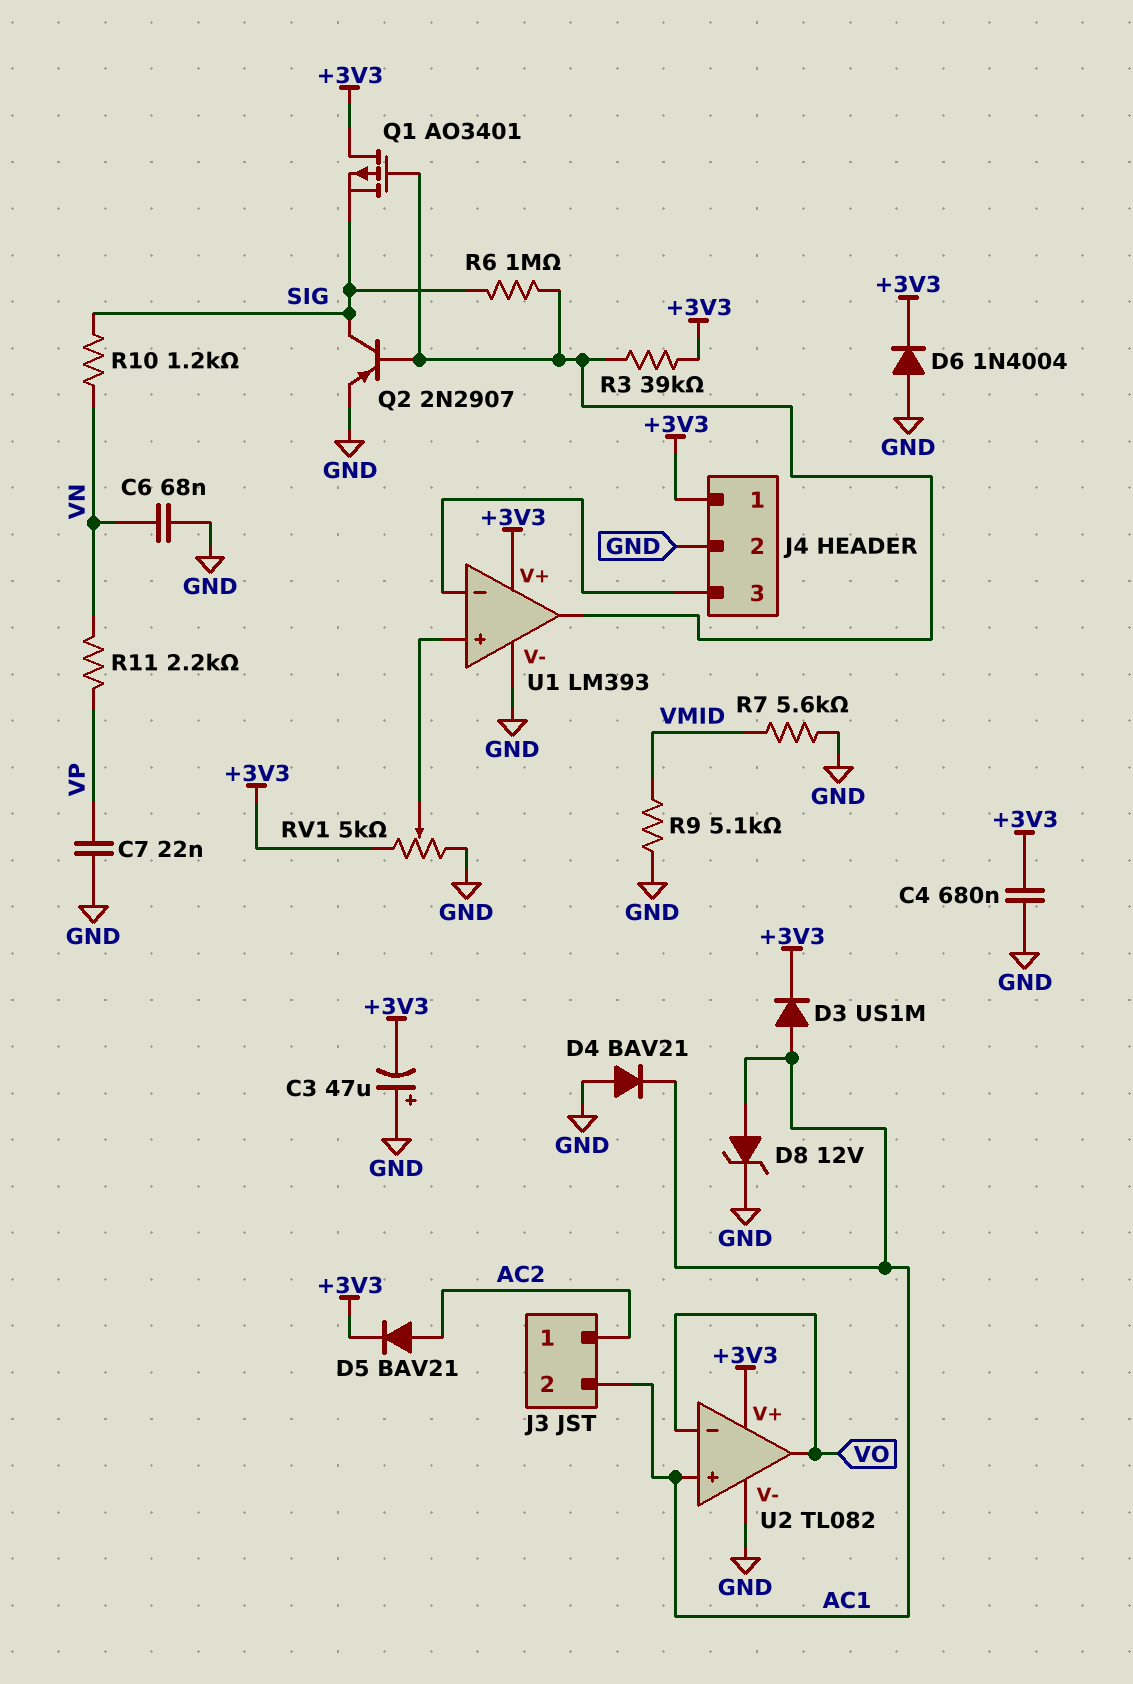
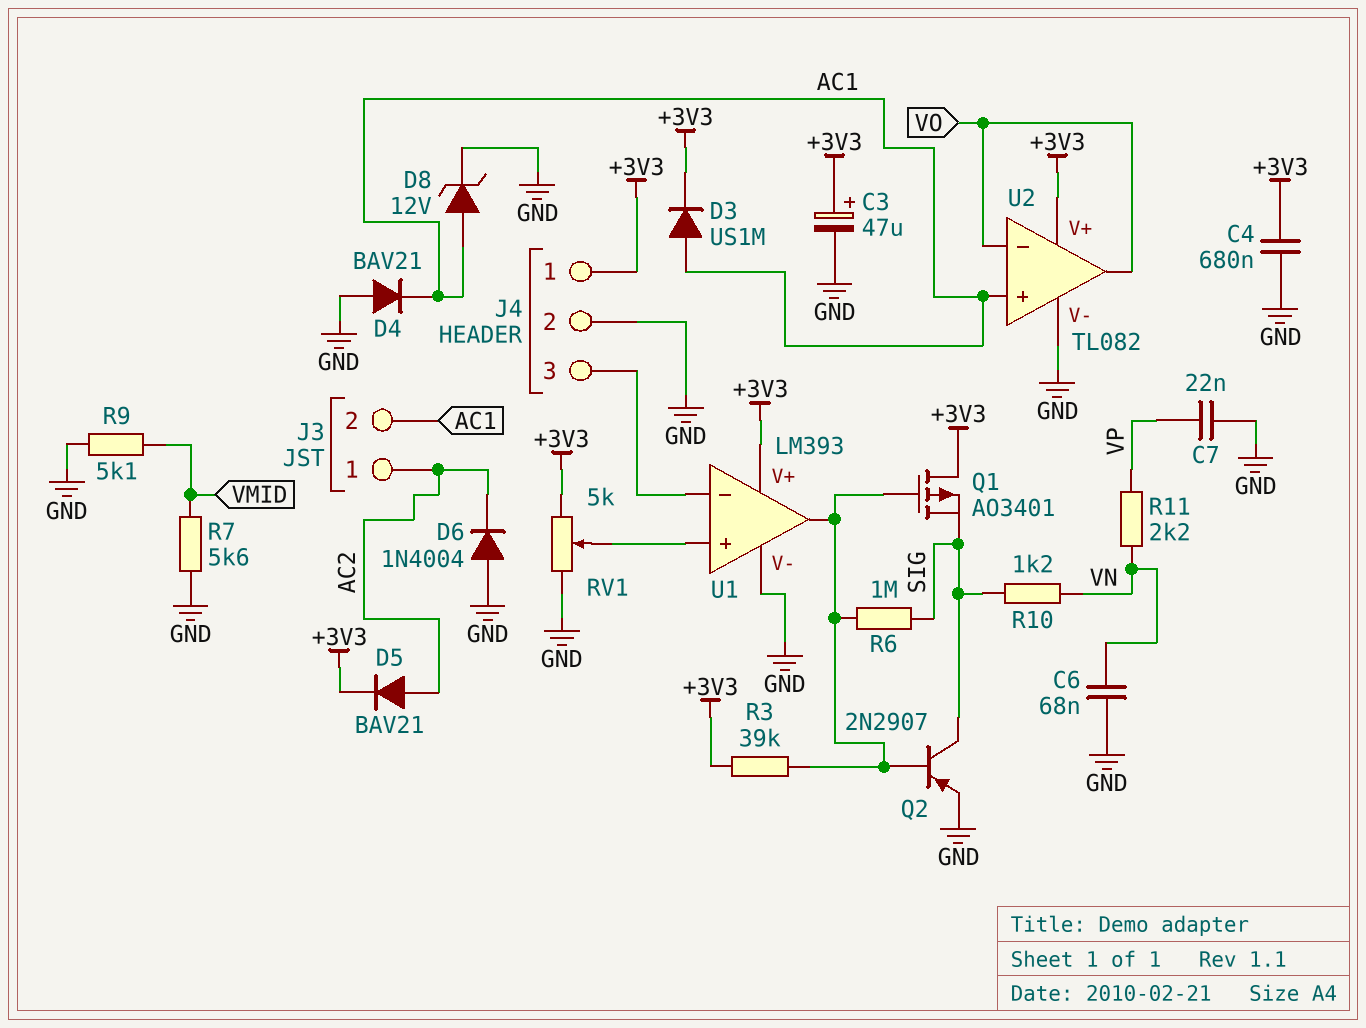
C3: 47uF (plus GND, minus +3V3) -> 47uF (plus +3V3, minus GND)
D6: diode 1N4004 (A GND, K +3V3) -> diode 1N4004 (A GND, K AC2)

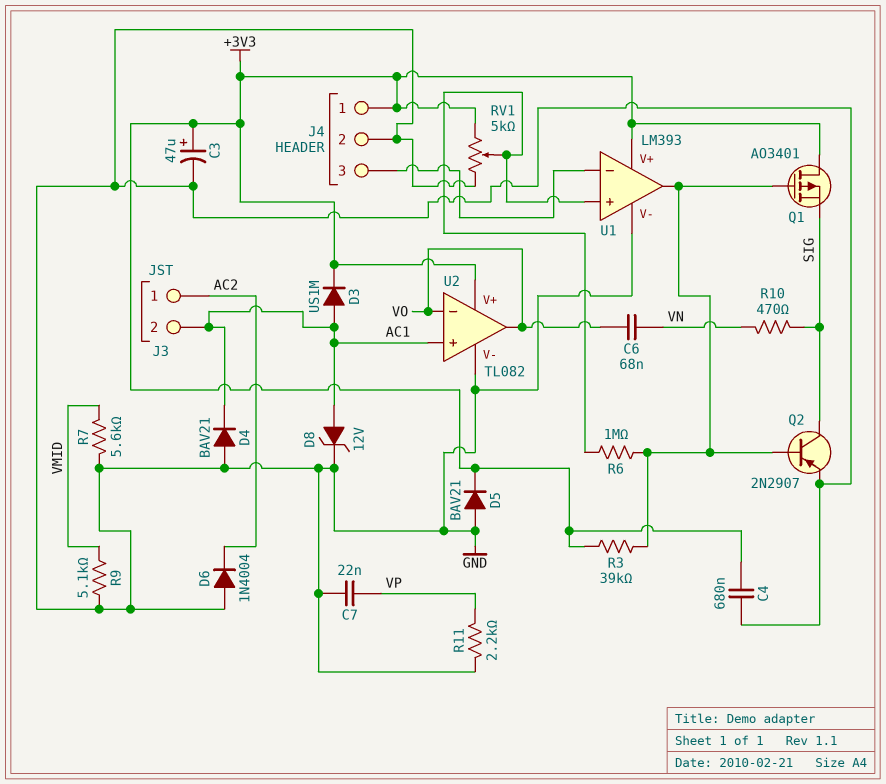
C6: 68nF (GND, VN) -> 68nF (VN, VO)
D5: diode BAV21 (A AC2, K +3V3) -> diode BAV21 (A GND, K +3V3)
R6: 1M (SIG, U1/out) -> 1M (U1/in+, U1/out)
R10: 1.2k (SIG, VN) -> 470 (SIG, VN)
R11: 2.2k (VN, VP) -> 2.2k (GND, VP)

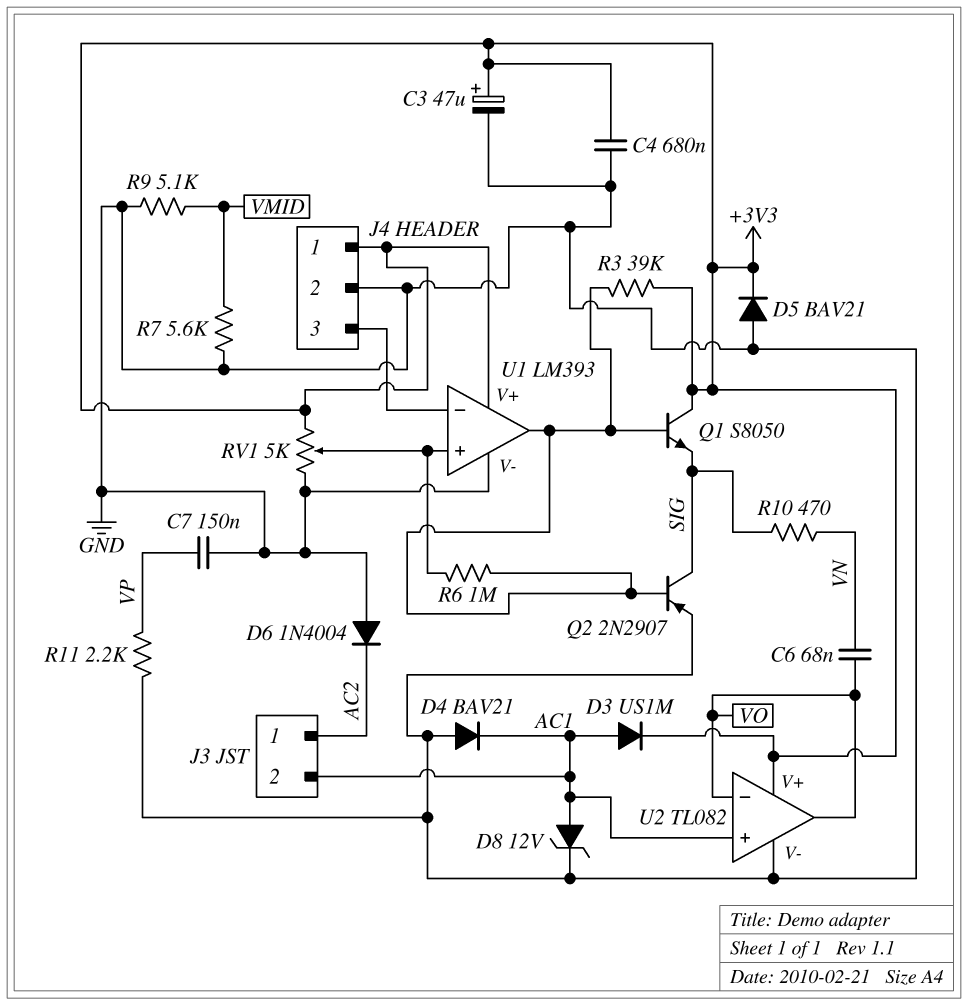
C7: 22nF (GND, VP) -> 150nF (GND, VP)
Q1: PMOS AO3401 (G U1/out, D +3V3, S SIG) -> NPN S8050 (B U1/out, C +3V3, E SIG)

